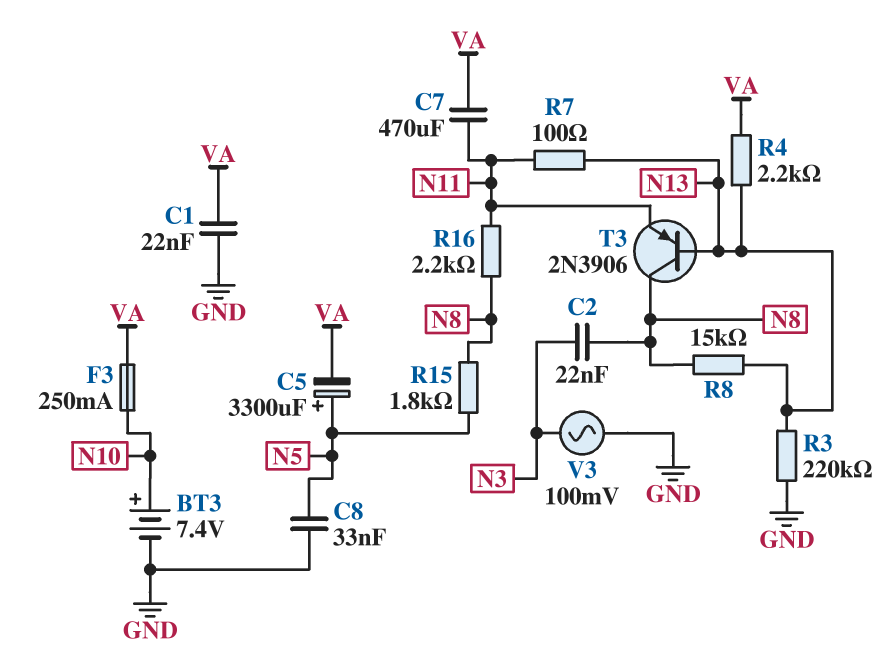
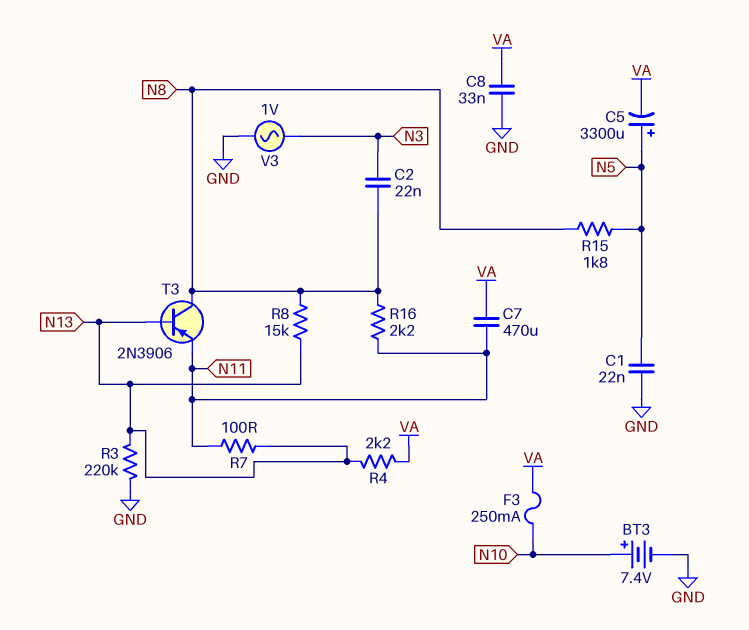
C1: 22nF (GND, VA) -> 22nF (GND, N5)
C8: 33nF (GND, N5) -> 33nF (GND, VA)
V3: AC 100mV (GND, N3) -> AC 1V (GND, N3)

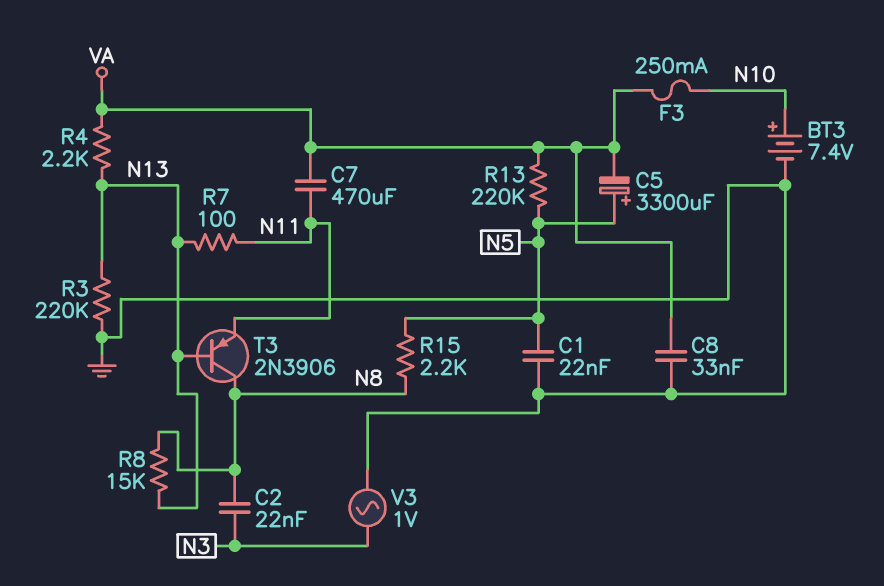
R13: none -> 220k (N5, VA)
R15: 1.8k (N5, N8) -> 2.2k (N5, N8)
R16: 2.2k (N8, N11) -> none

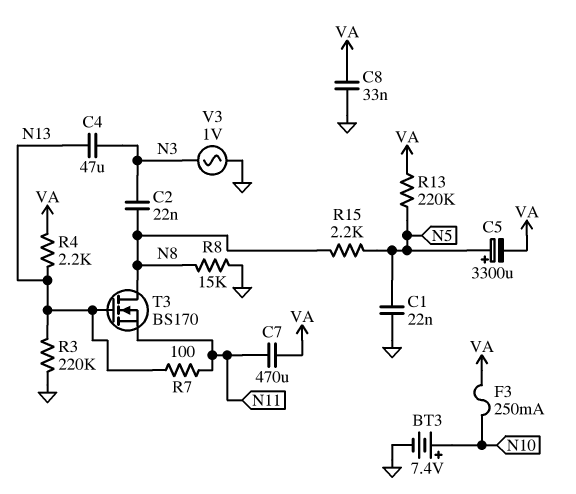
C4: none -> 47uF (N3, N13)
R8: 15k (N8, N13) -> 15k (GND, N8)
T3: PNP 2N3906 (B N13, C N8, E N11) -> NMOS BS170 (G N13, D N8, S N11)

